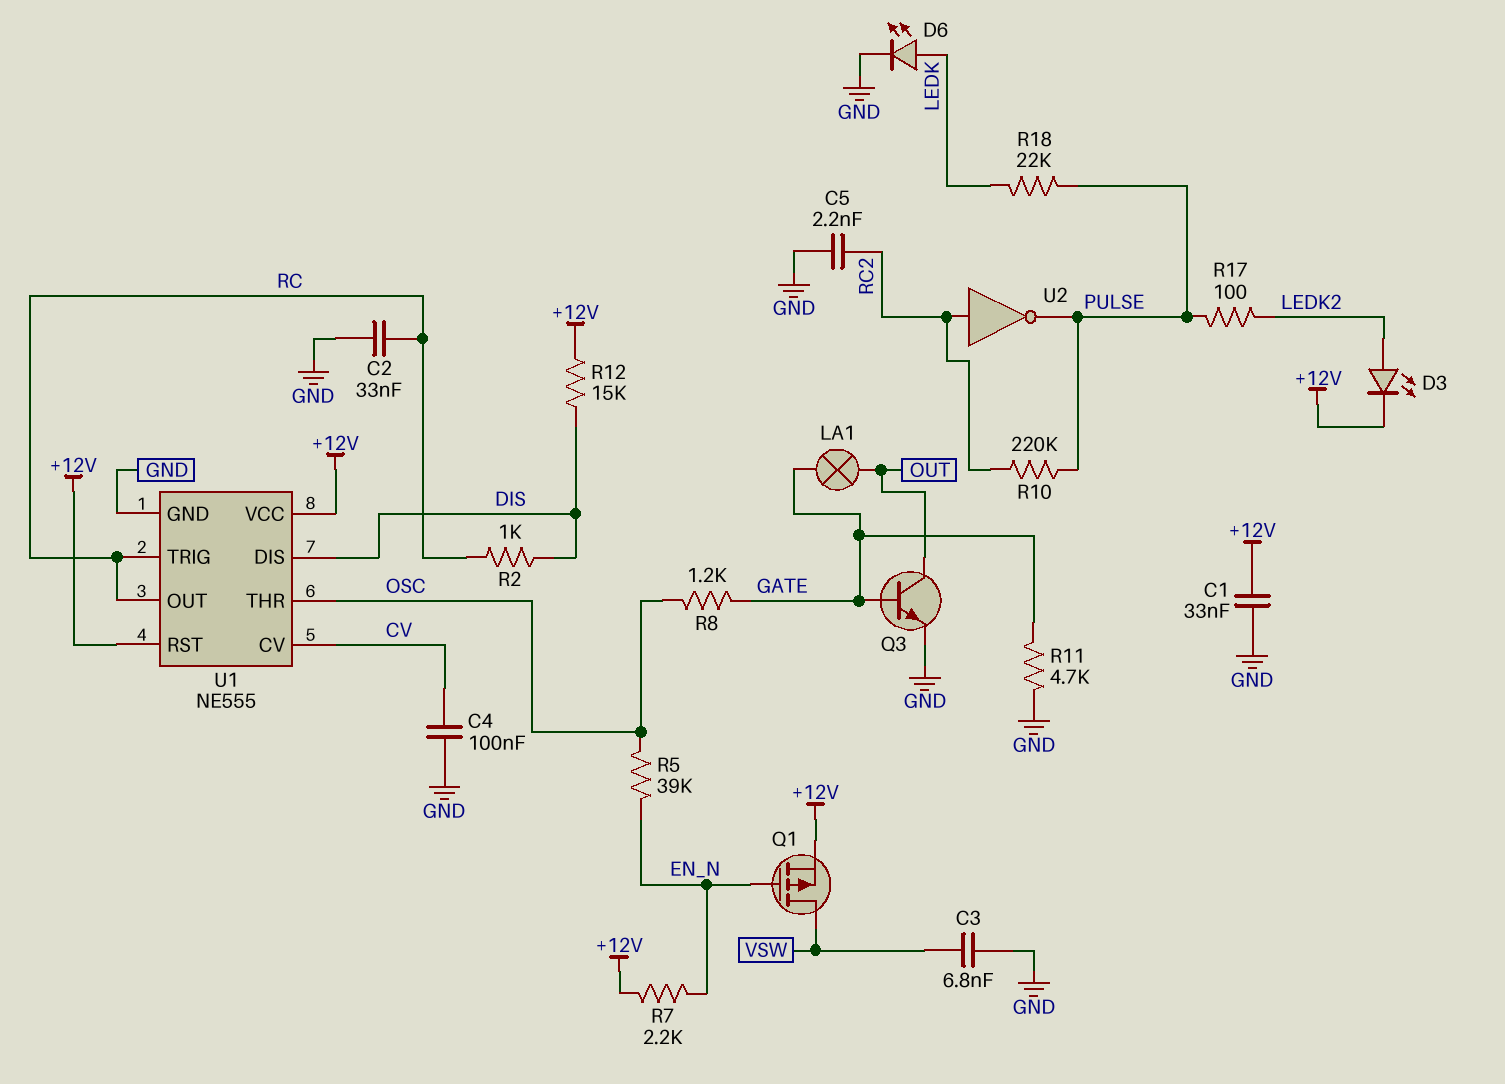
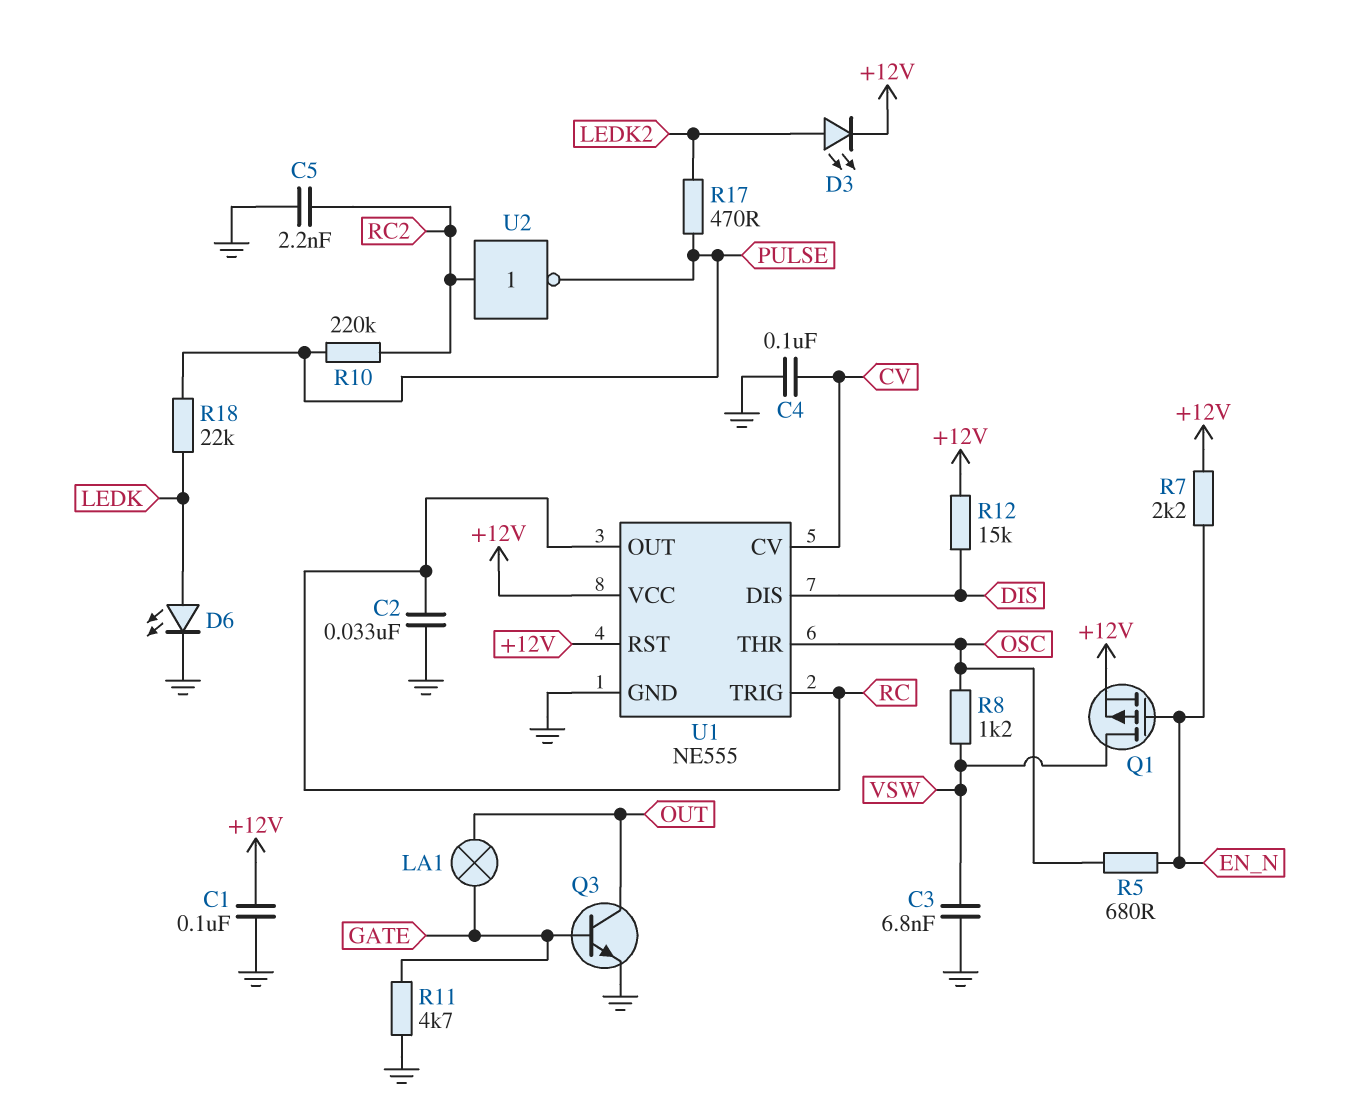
C1: 33nF (+12V, GND) -> 100nF (+12V, GND)
R2: 1k (DIS, RC) -> none
R5: 39k (EN_N, OSC) -> 680 (EN_N, OSC)
R8: 1.2k (GATE, OSC) -> 1.2k (OSC, VSW)
R17: 100 (LEDK2, PULSE) -> 470 (LEDK2, PULSE)

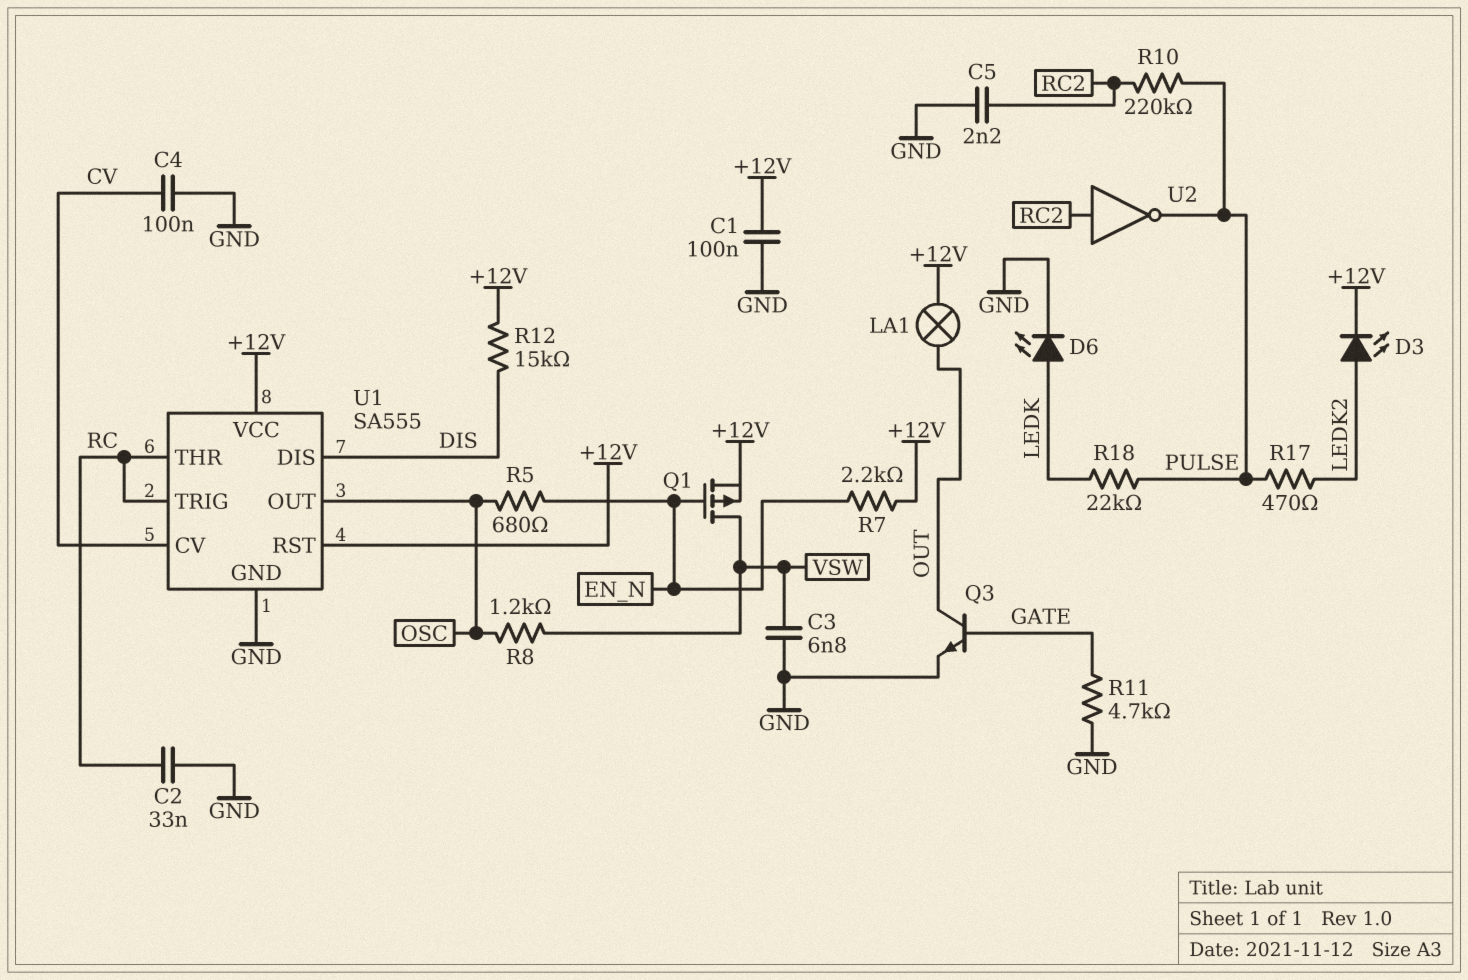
LA1: lamp (GATE, OUT) -> lamp (+12V, OUT)
U1: NE555 -> SA555
U1 pin OUT: RC -> OSC
U1 pin THR: OSC -> RC

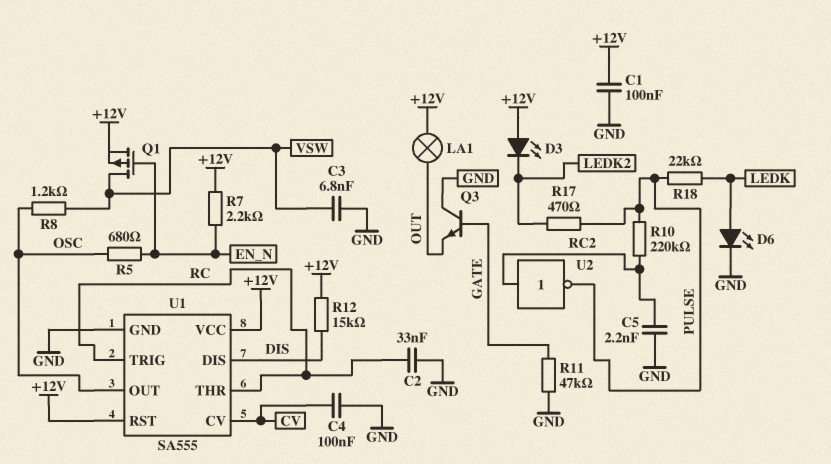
D3: LED (A LEDK2, K +12V) -> LED (A +12V, K LEDK2)
Q3: NPN (B GATE, C OUT, E GND) -> NPN (B GATE, C GND, E OUT)
R11: 4.7k (GATE, GND) -> 47k (GATE, GND)

